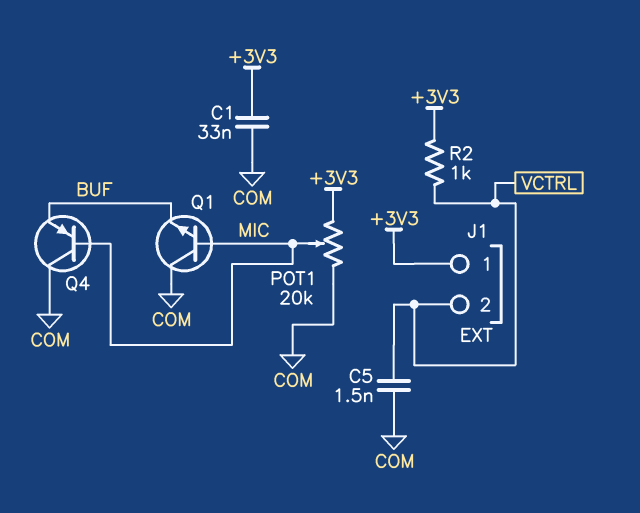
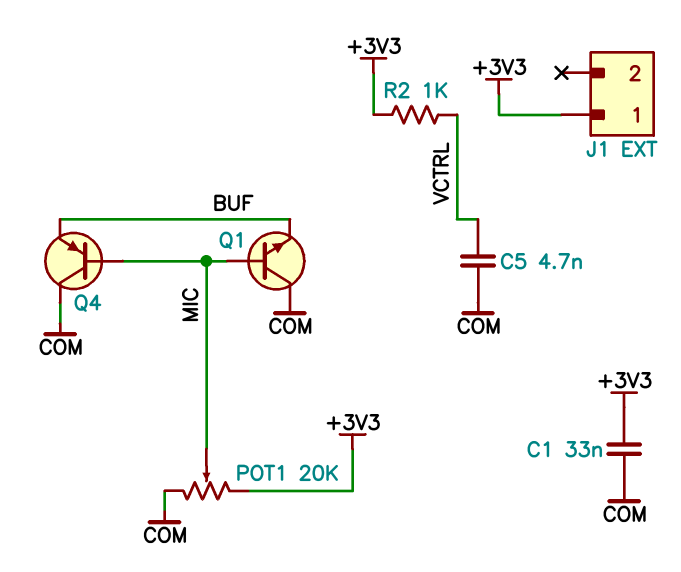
C5: 1.5nF (COM, VCTRL) -> 4.7nF (COM, VCTRL)
J1 pin 2: VCTRL -> none

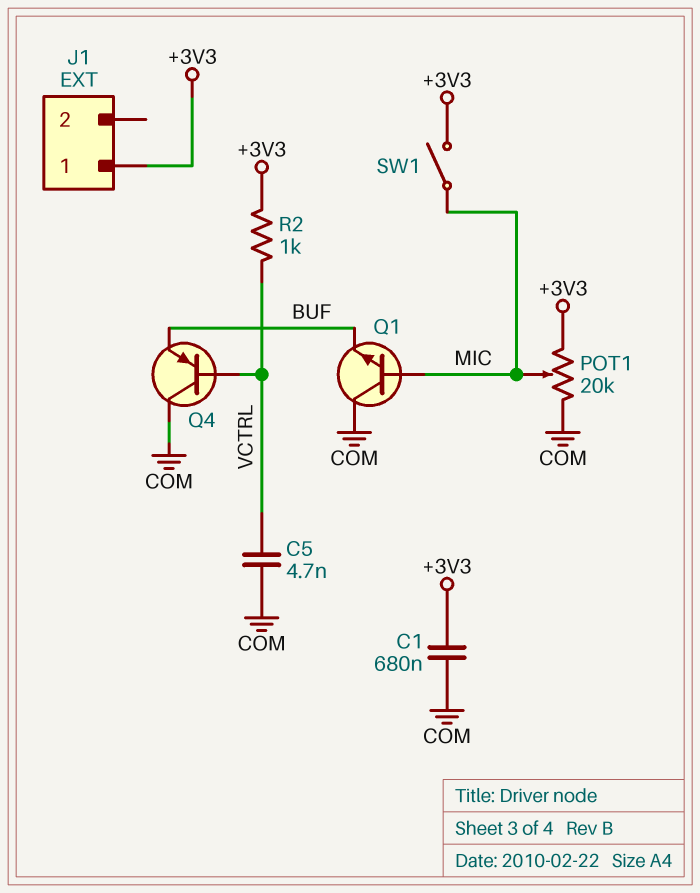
C1: 33nF (+3V3, COM) -> 680nF (+3V3, COM)
Q4: PNP (B MIC, C COM, E BUF) -> PNP (B VCTRL, C COM, E BUF)
SW1: none -> switch (+3V3, MIC)

